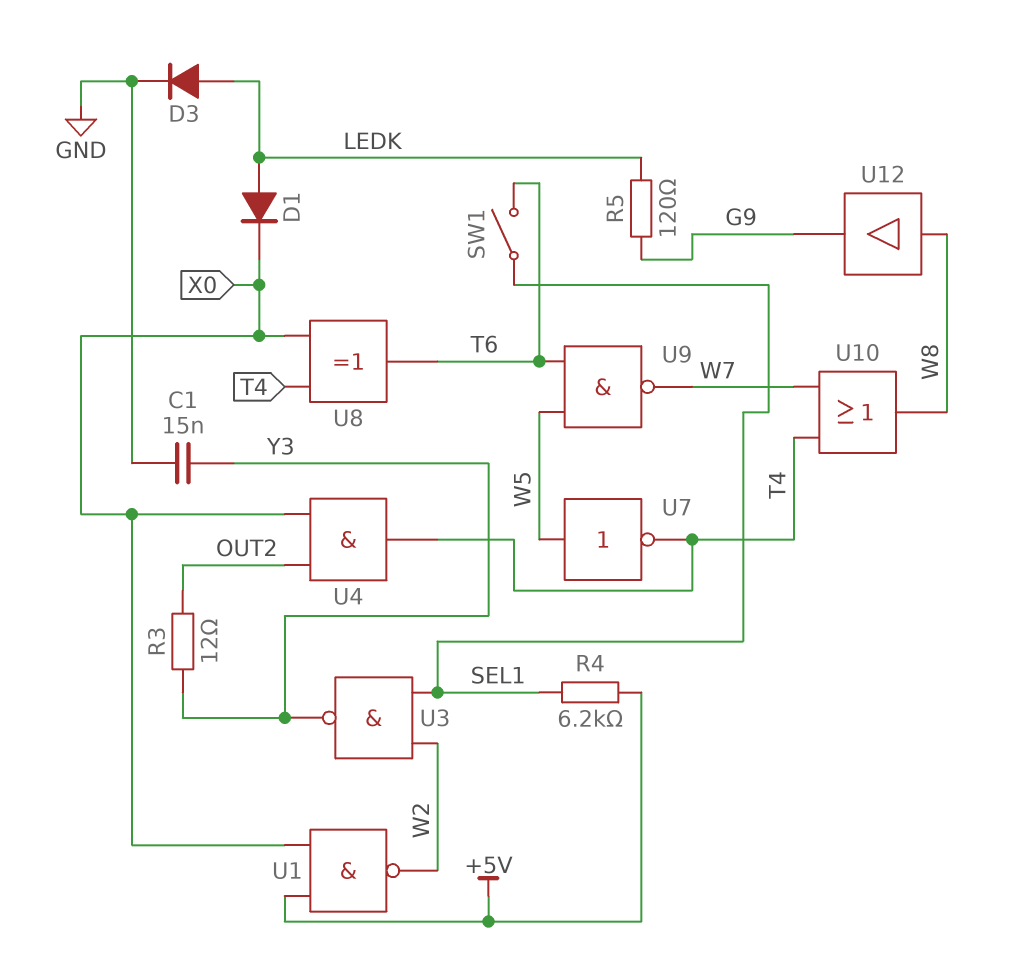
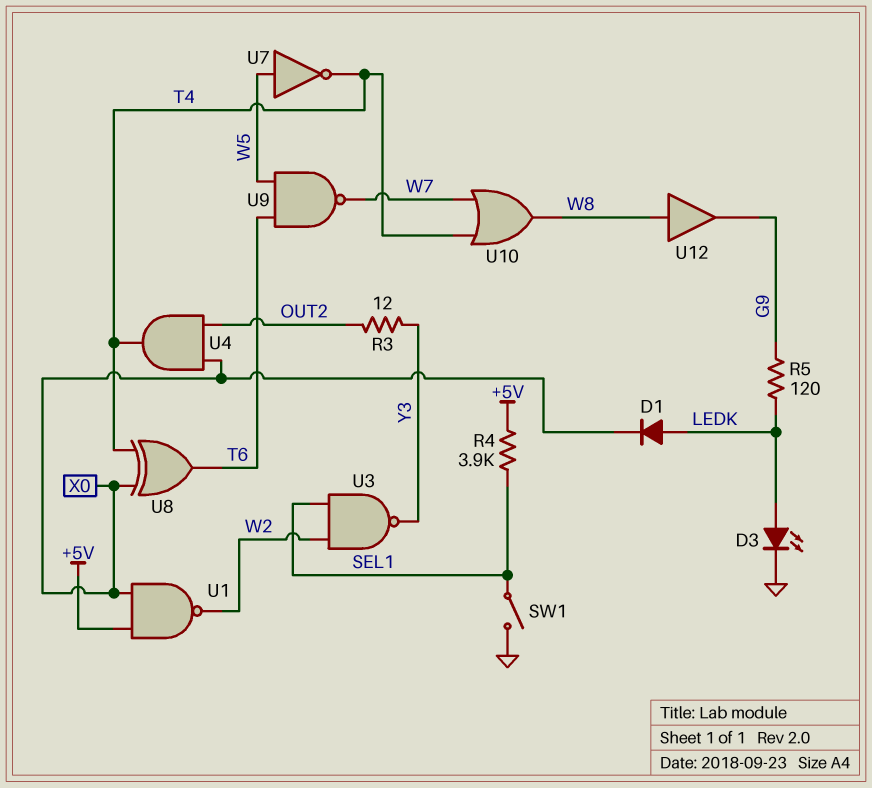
C1: 15nF (GND, Y3) -> none
D3: diode (A LEDK, K GND) -> LED (A LEDK, K GND)
R4: 6.2k (+5V, SEL1) -> 3.9k (+5V, SEL1)
SW1: switch (SEL1, T6) -> switch (GND, SEL1)

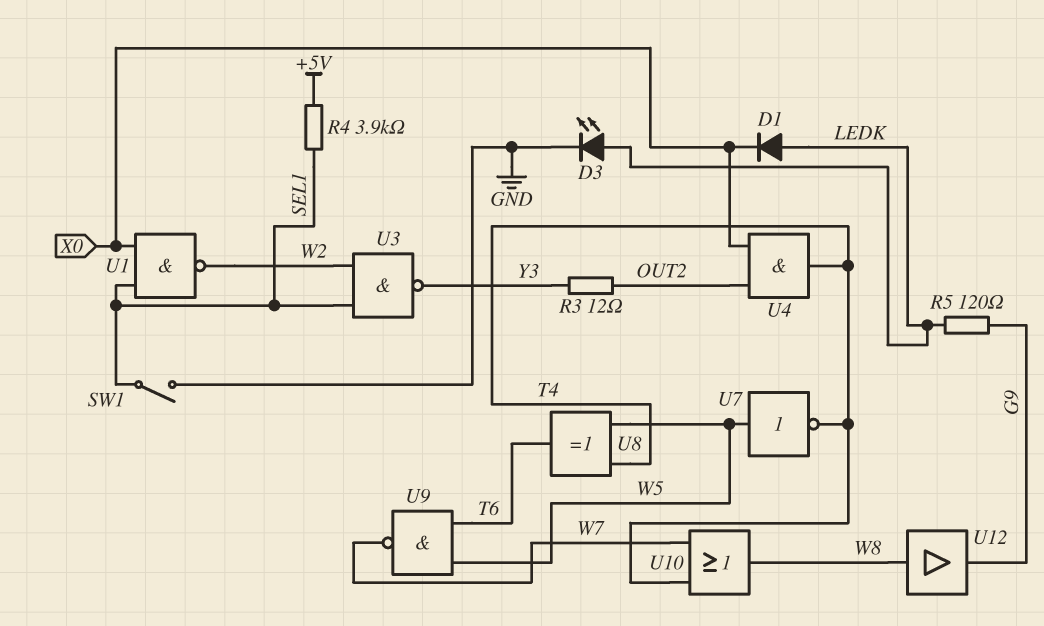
U1: NAND (in +5V, in X0, out W2) -> NAND (in SEL1, in X0, out W2)
U8: XOR (in T4, in X0, out T6) -> XOR (in T4, in W5, out T6)

